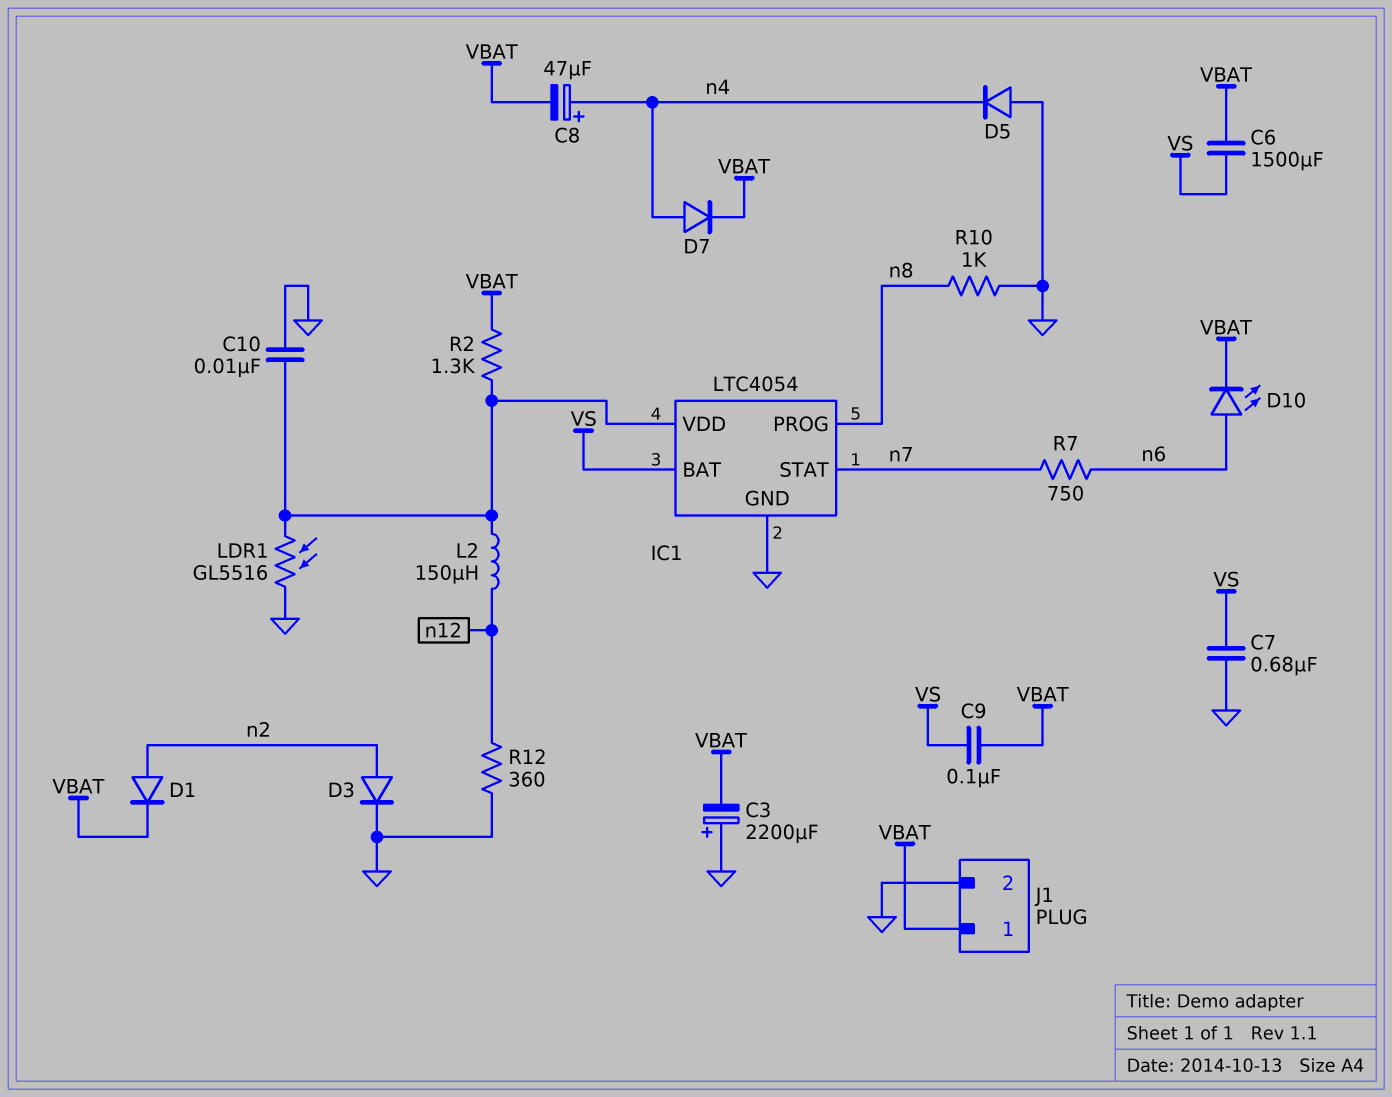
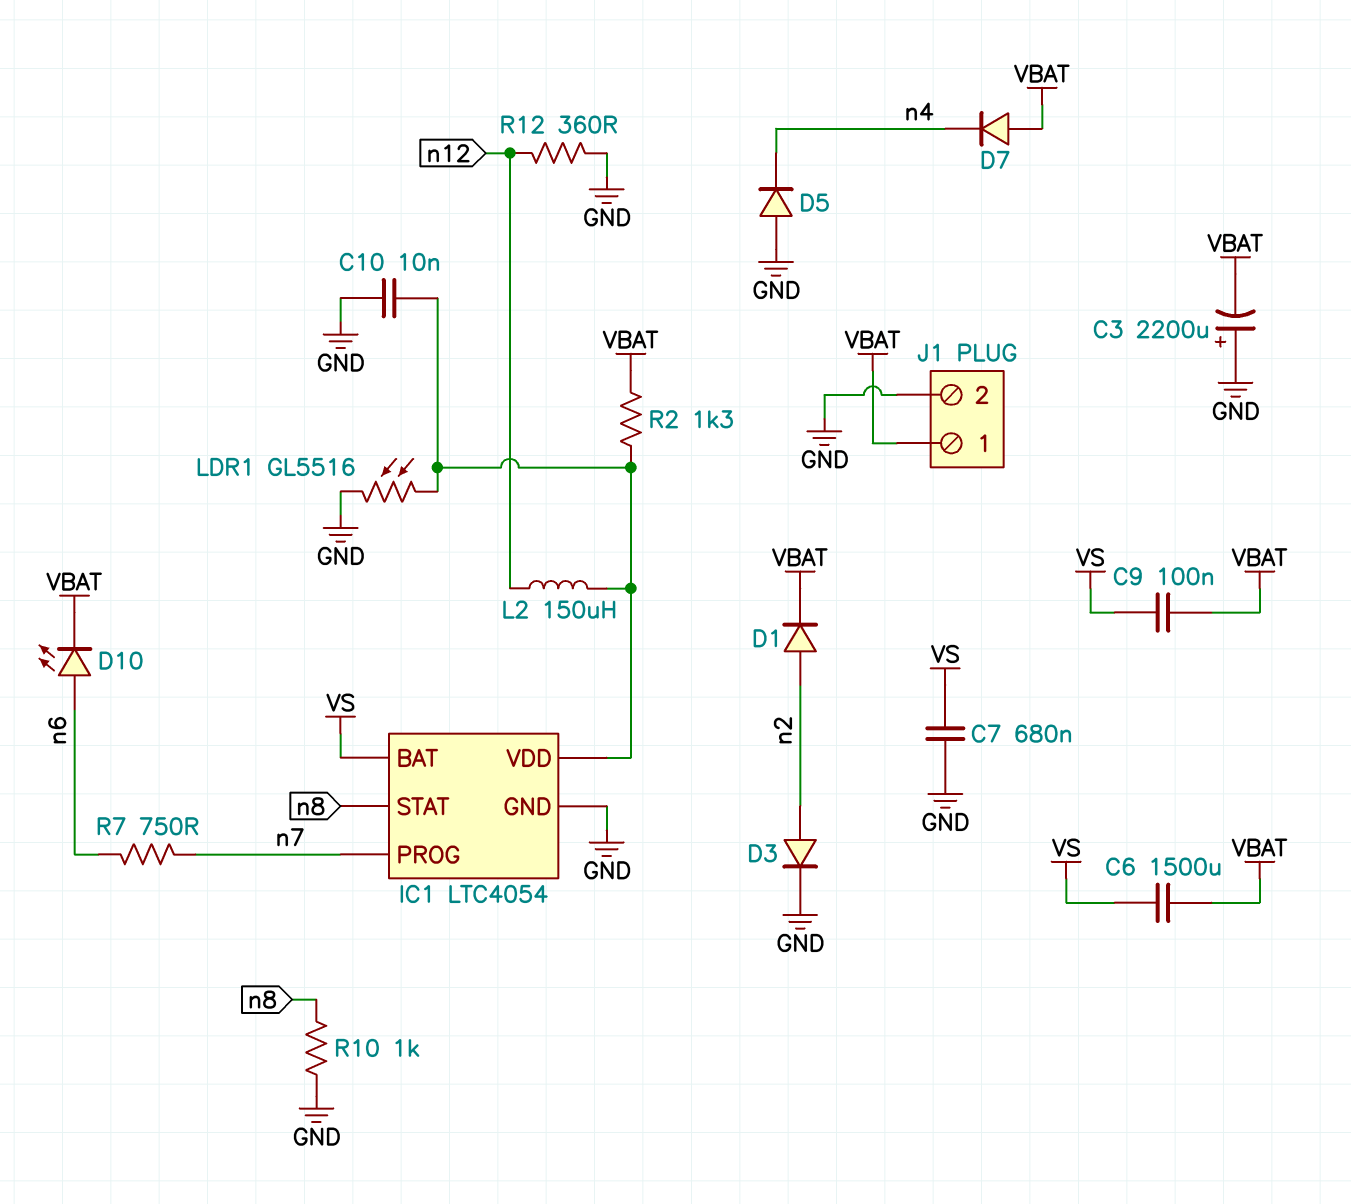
C8: 47uF (plus n4, minus VBAT) -> none
D7: diode (A n4, K VBAT) -> diode (A VBAT, K n4)
IC1 pin PROG: n8 -> n7
IC1 pin STAT: n7 -> n8

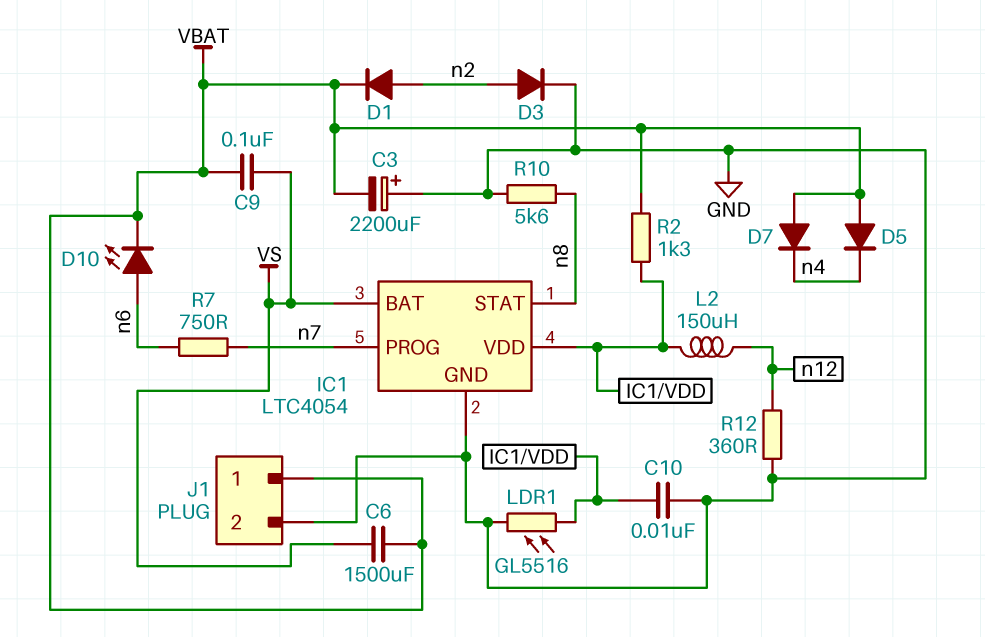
C7: 680nF (GND, VS) -> none
D5: diode (A GND, K n4) -> diode (A VBAT, K n4)
R10: 1k (GND, n8) -> 5.6k (GND, n8)

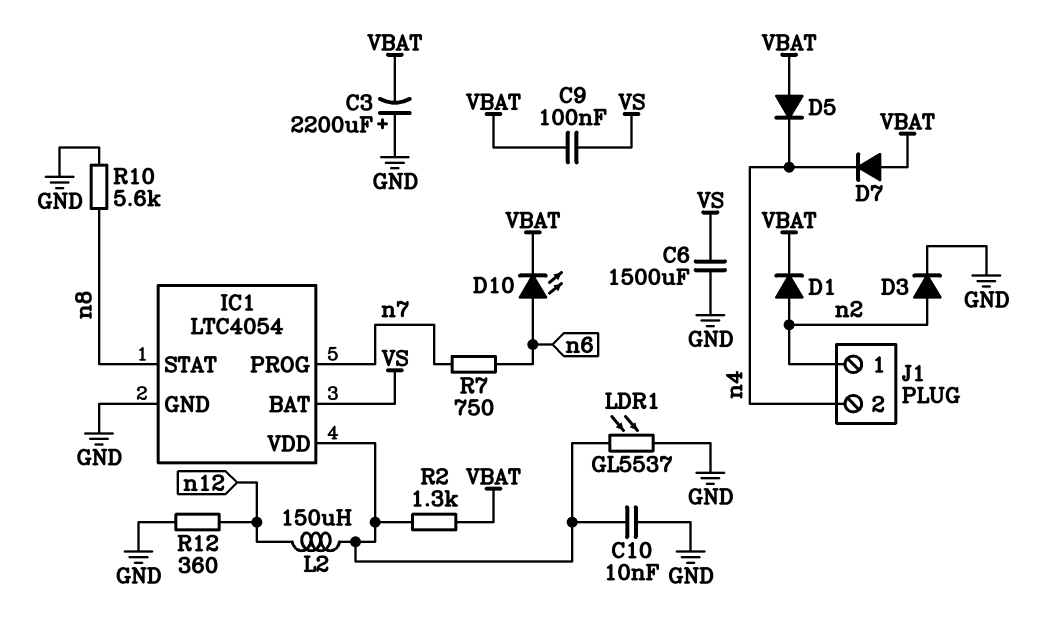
C6: 1500uF (VBAT, VS) -> 1500uF (GND, VS)
J1 pin 1: VBAT -> n2
J1 pin 2: GND -> n4
LDR1: GL5516 (GND, IC1/VDD) -> GL5537 (GND, IC1/VDD)

